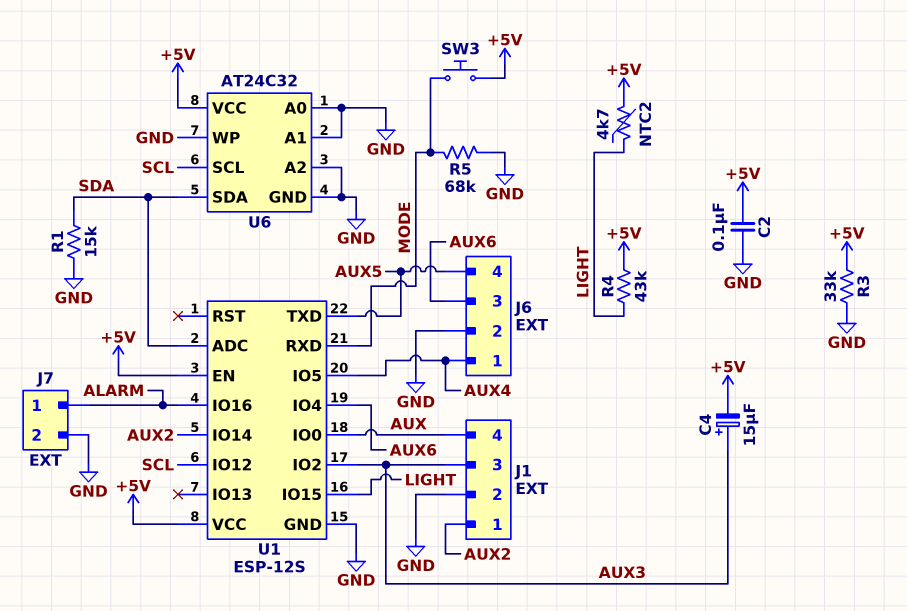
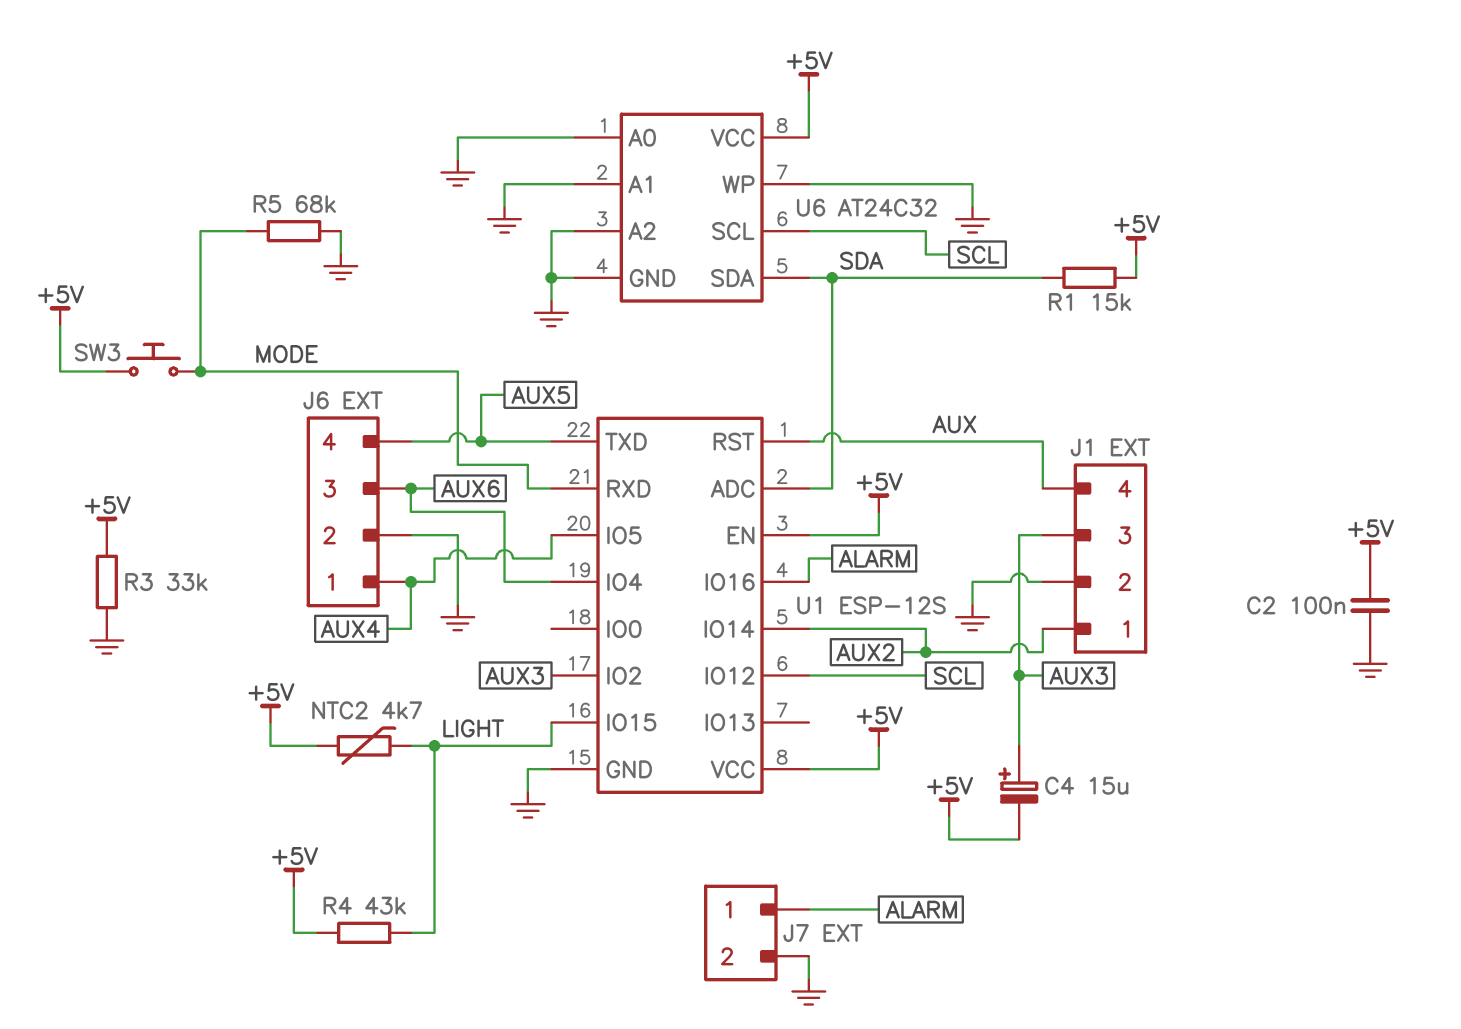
R1: 15k (GND, SDA) -> 15k (+5V, SDA)
U1 pin IO0: AUX -> none
U1 pin RST: none -> AUX

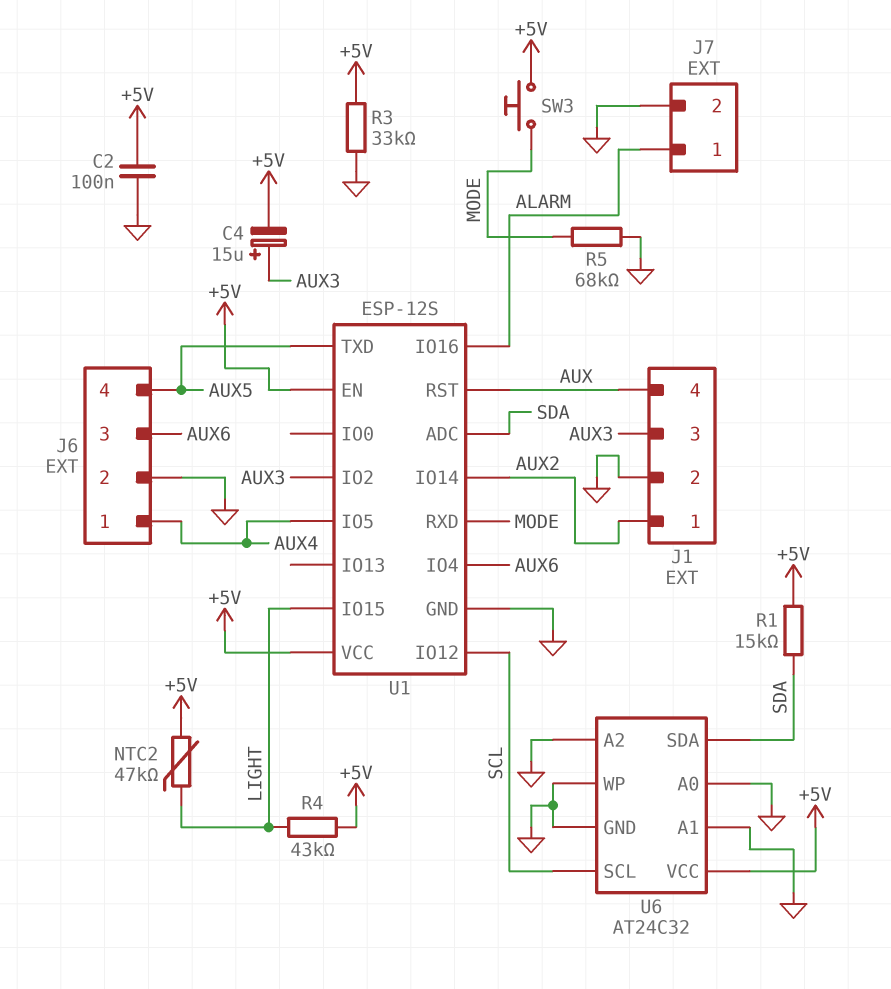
NTC2: 4.7k (+5V, LIGHT) -> 47k (+5V, LIGHT)

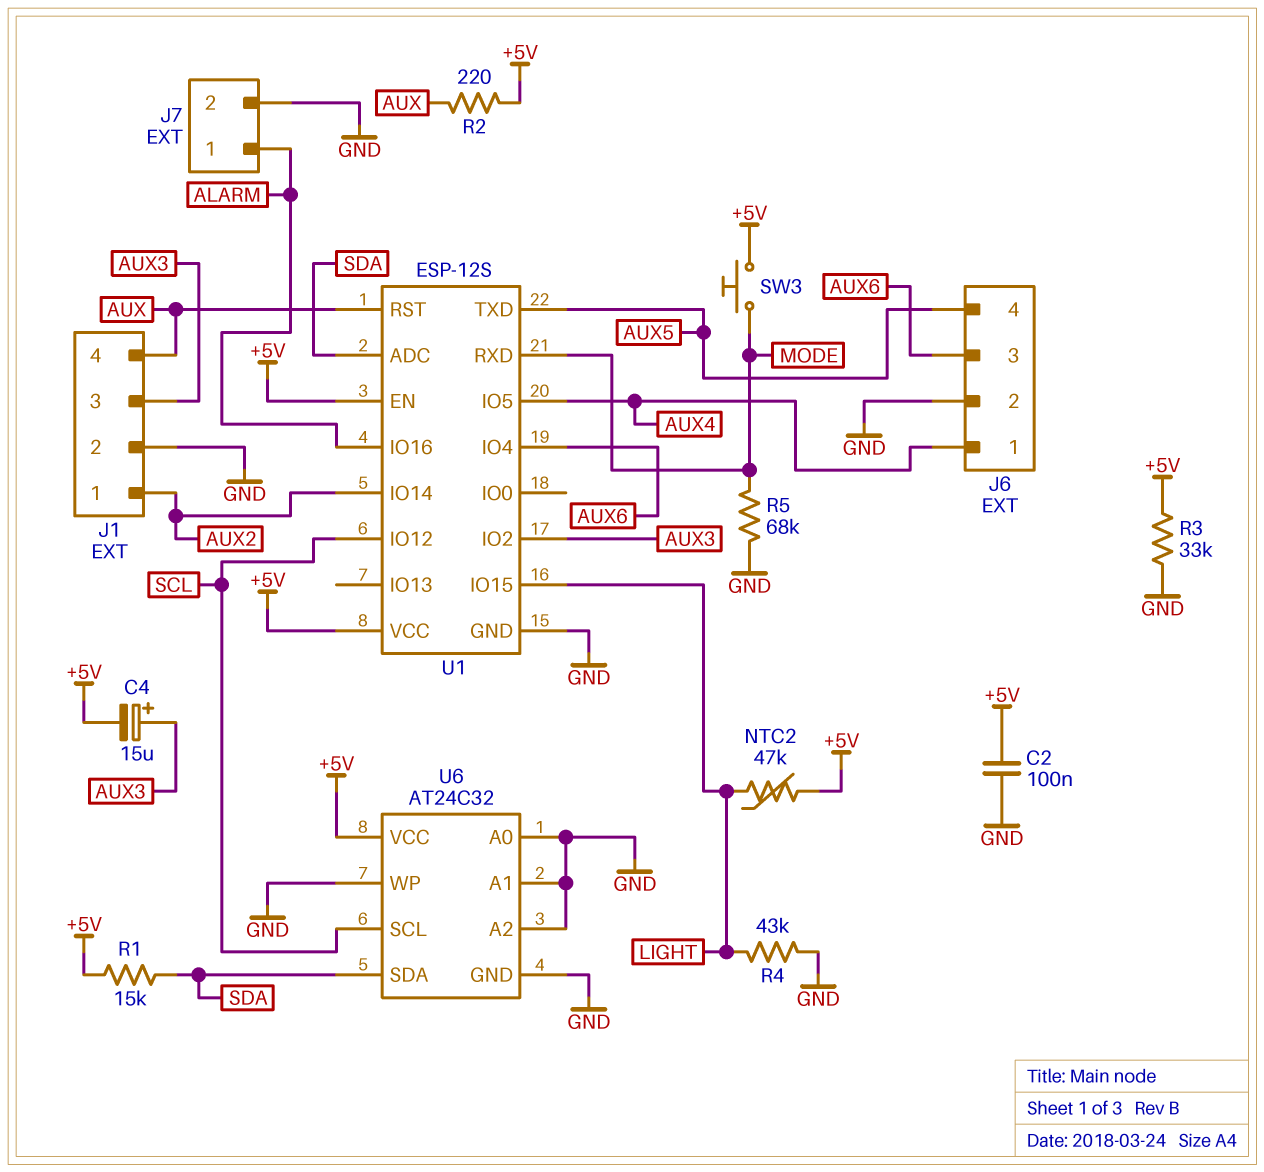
R2: none -> 220 (+5V, AUX)
R4: 43k (+5V, LIGHT) -> 43k (GND, LIGHT)

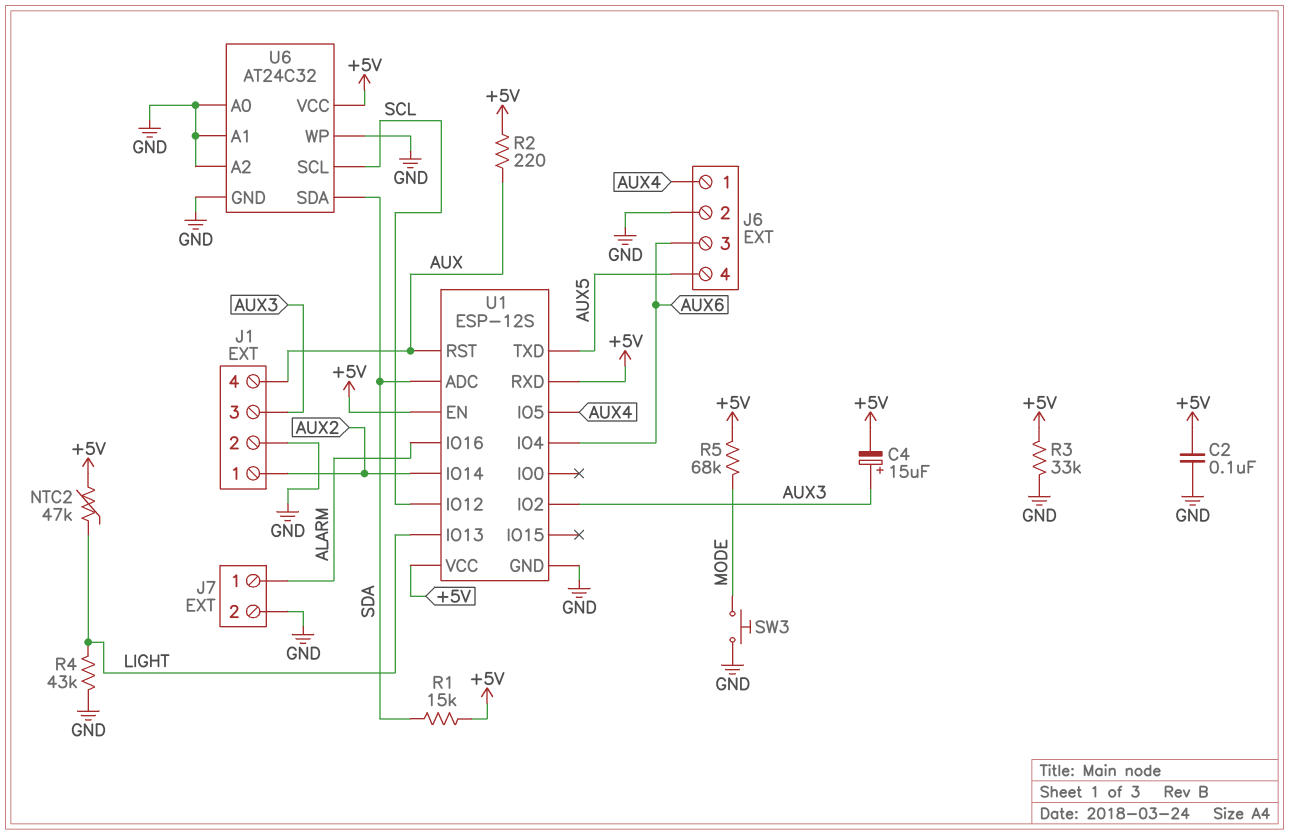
R5: 68k (GND, MODE) -> 68k (+5V, MODE)
SW3: button (+5V, MODE) -> button (GND, MODE)
U1 pin IO13: none -> LIGHT
U1 pin IO15: LIGHT -> none
U1 pin RXD: MODE -> +5V

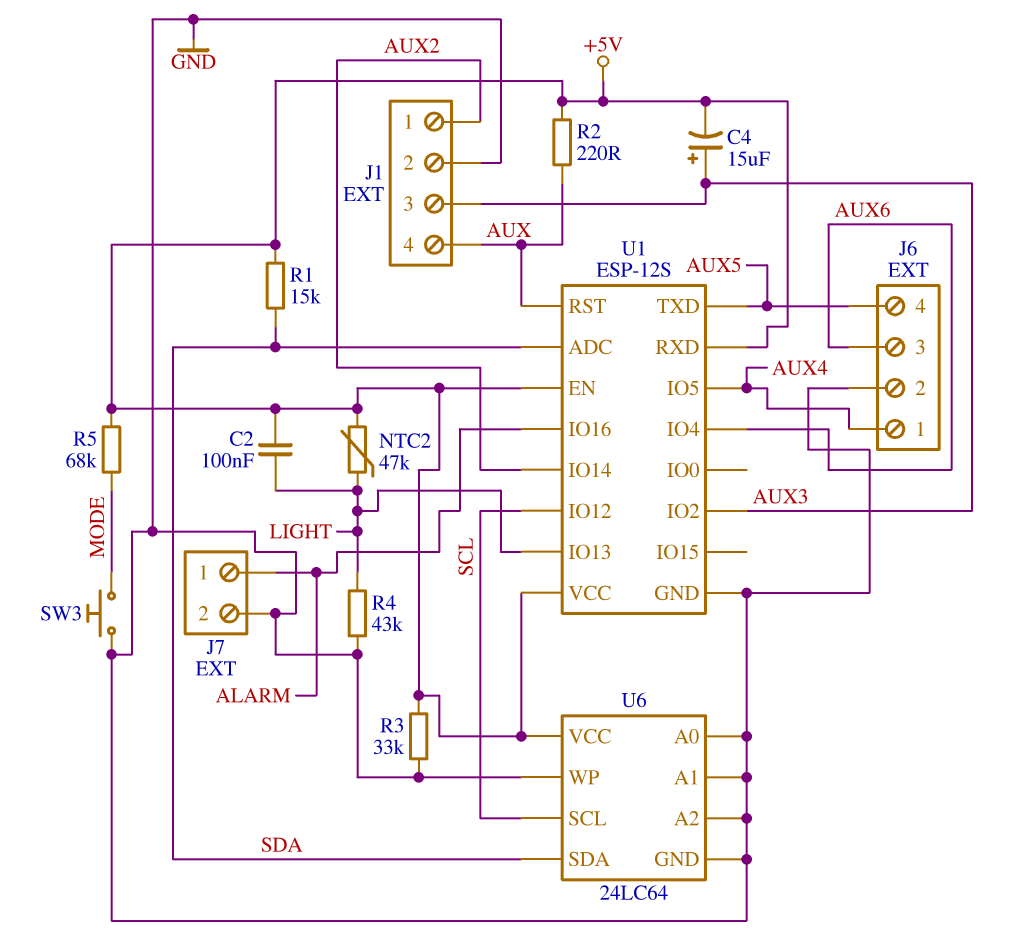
C2: 100nF (+5V, GND) -> 100nF (+5V, LIGHT)
U6: AT24C32 -> 24LC64

